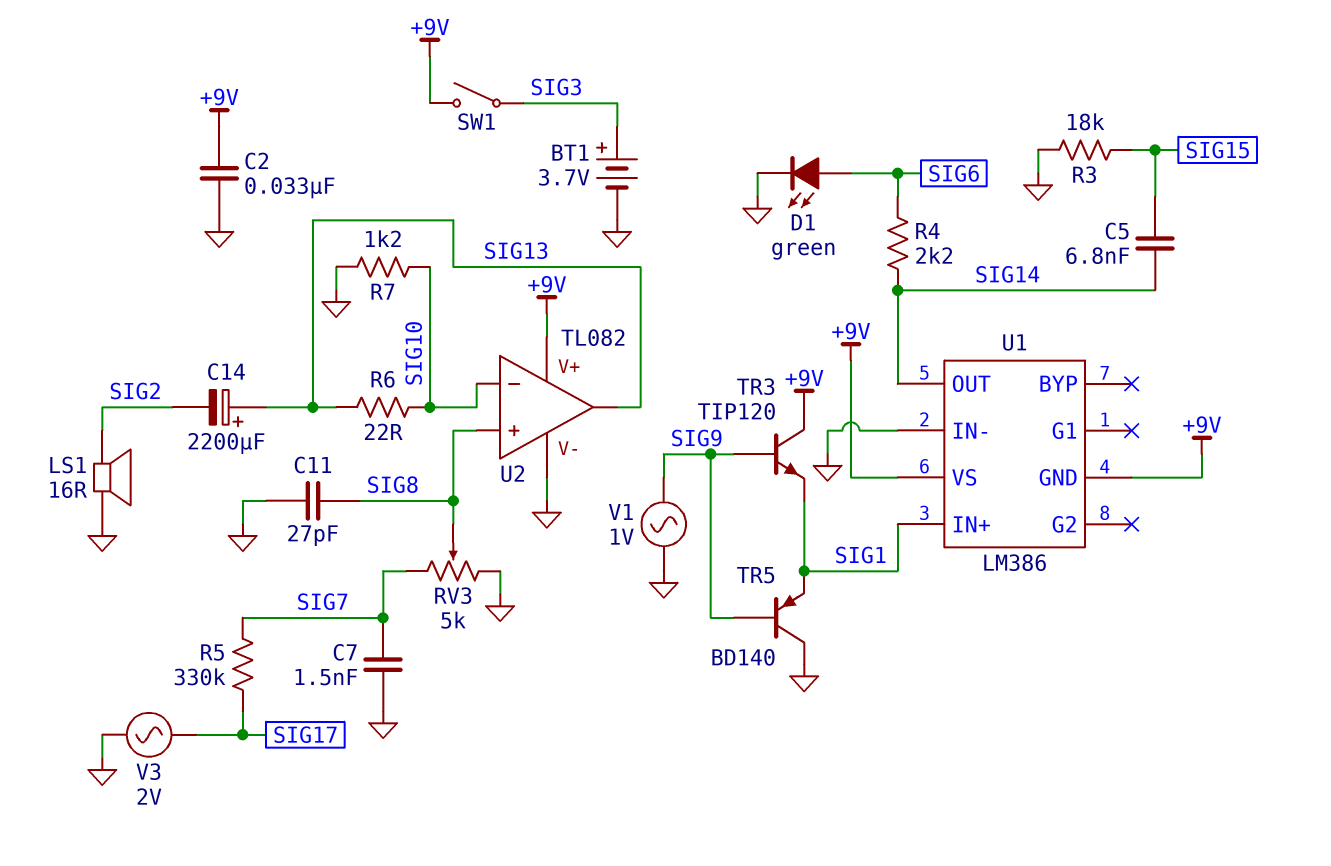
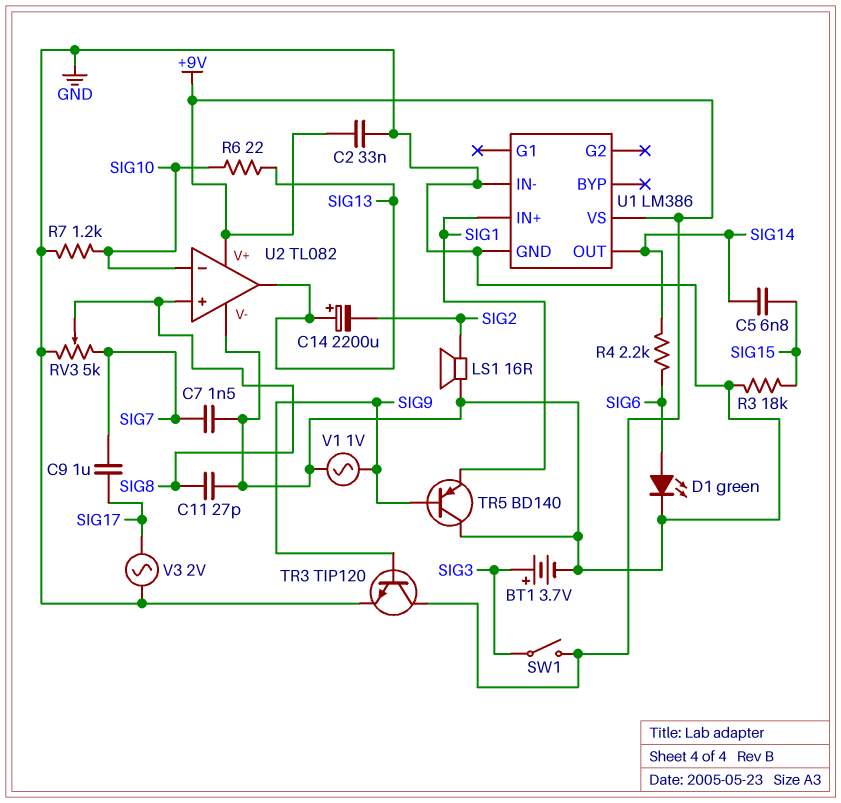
C9: none -> 1uF (SIG7, SIG17)
R5: 330k (SIG7, SIG17) -> none
TR3: NPN TIP120 (B SIG9, C +9V, E SIG1) -> NPN TIP120 (B SIG9, C +9V, E GND)
U1 pin GND: +9V -> GND

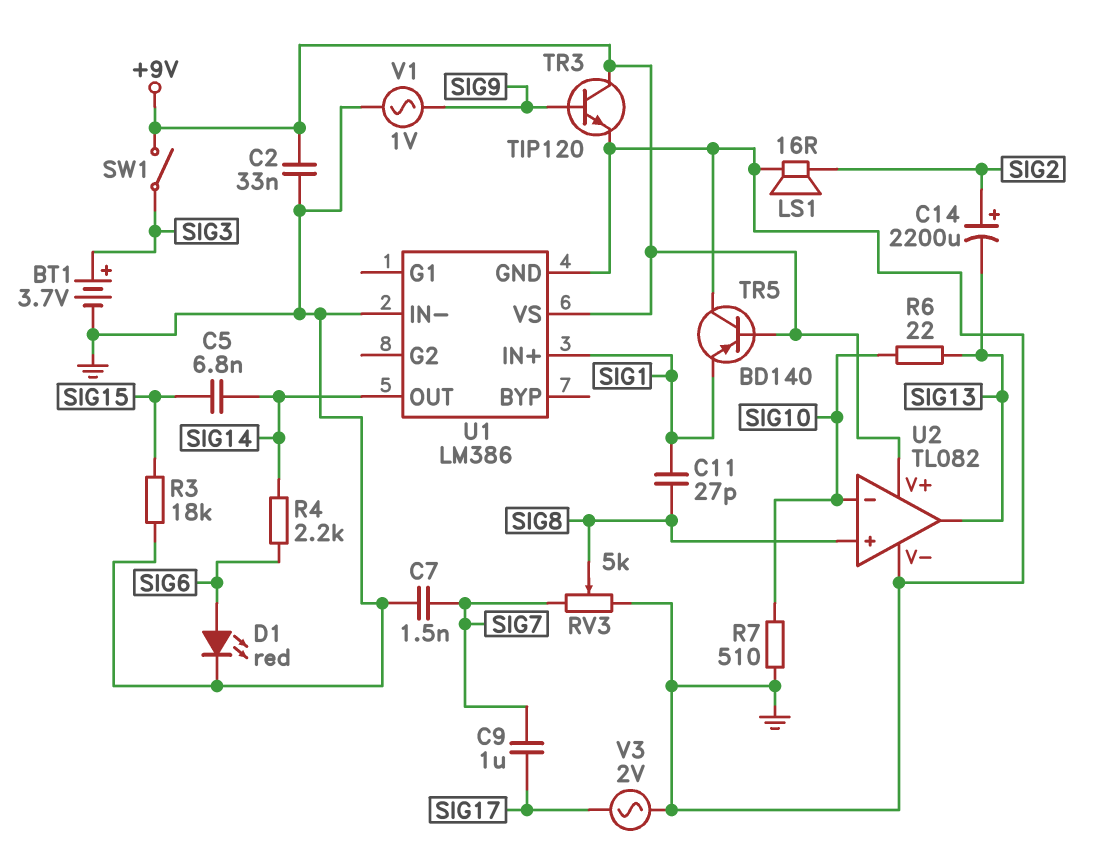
C11: 27pF (GND, SIG8) -> 27pF (SIG1, SIG8)
C14: 2200uF (plus SIG13, minus SIG2) -> 2200uF (plus SIG2, minus SIG13)
D1: LED green (A SIG6, K GND) -> LED red (A SIG6, K GND)
R7: 1.2k (GND, SIG10) -> 510 (GND, SIG10)
TR5: PNP BD140 (B SIG9, C GND, E SIG1) -> PNP BD140 (B +9V, C GND, E SIG1)

